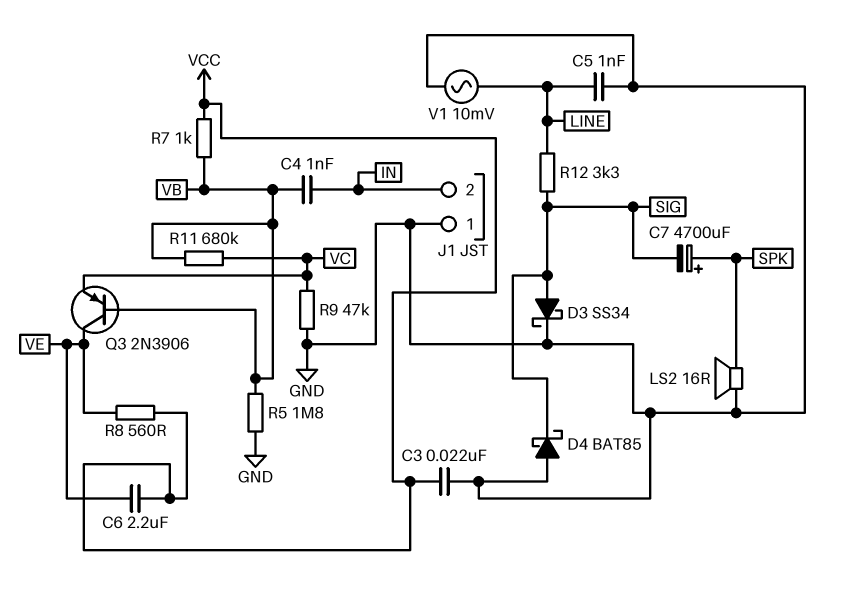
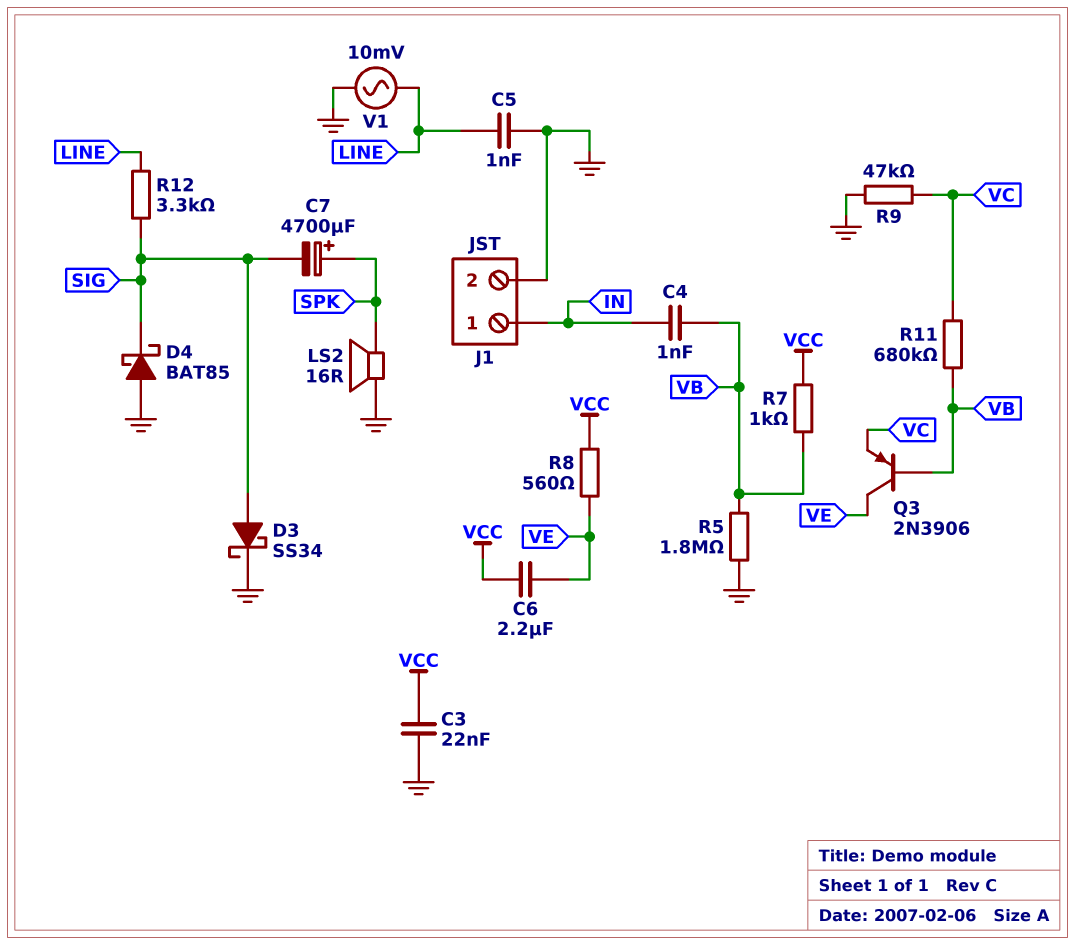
J1 pin 1: GND -> IN
J1 pin 2: IN -> GND

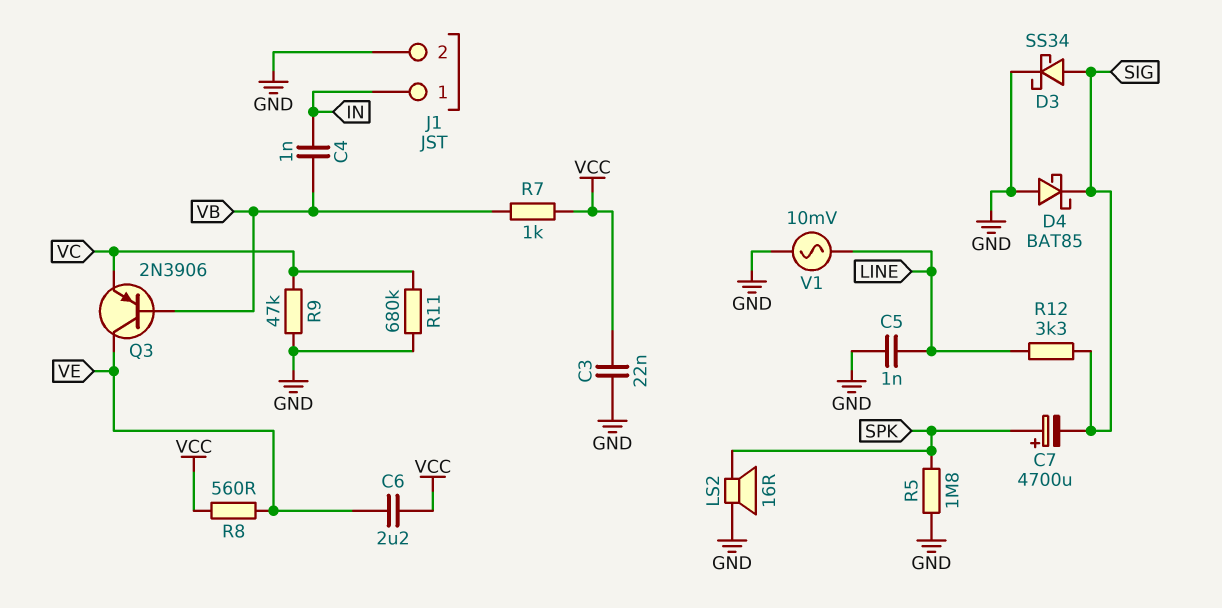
R5: 1.8M (GND, VB) -> 1.8M (GND, SPK)
R11: 680k (VB, VC) -> 680k (GND, VC)

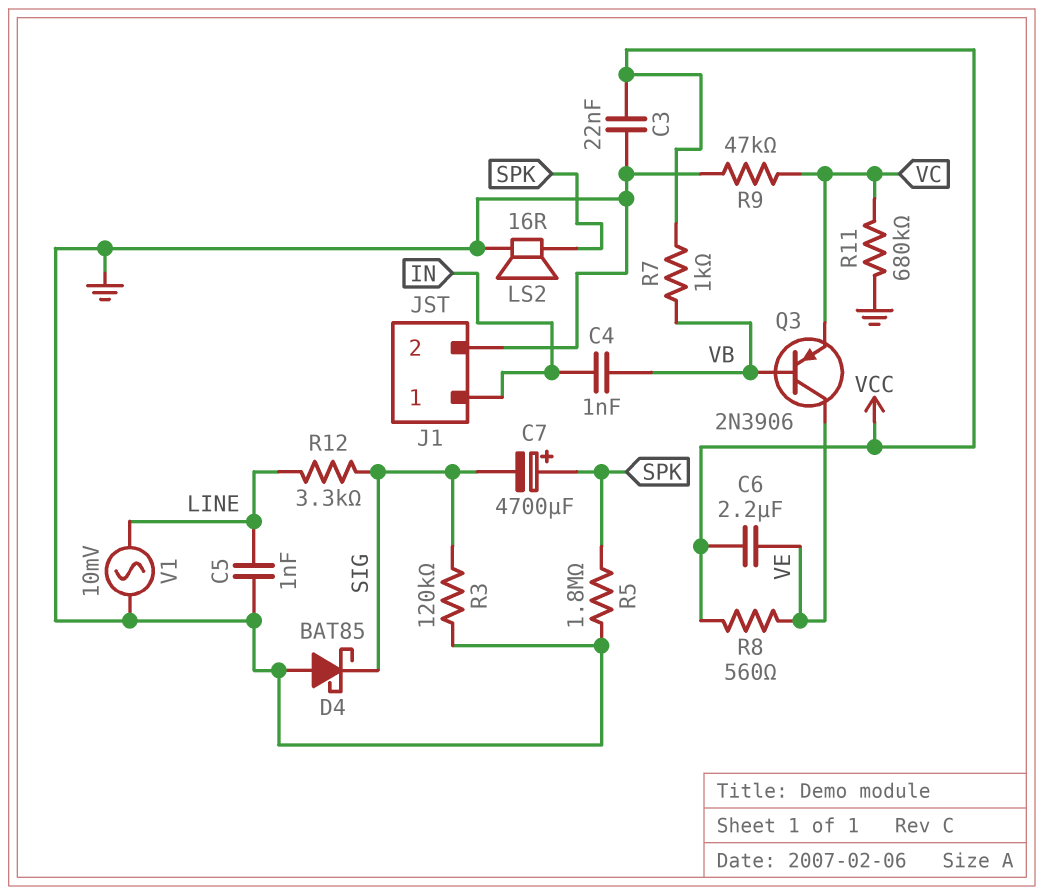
D3: schottky SS34 (A SIG, K GND) -> none
R3: none -> 120k (GND, SIG)

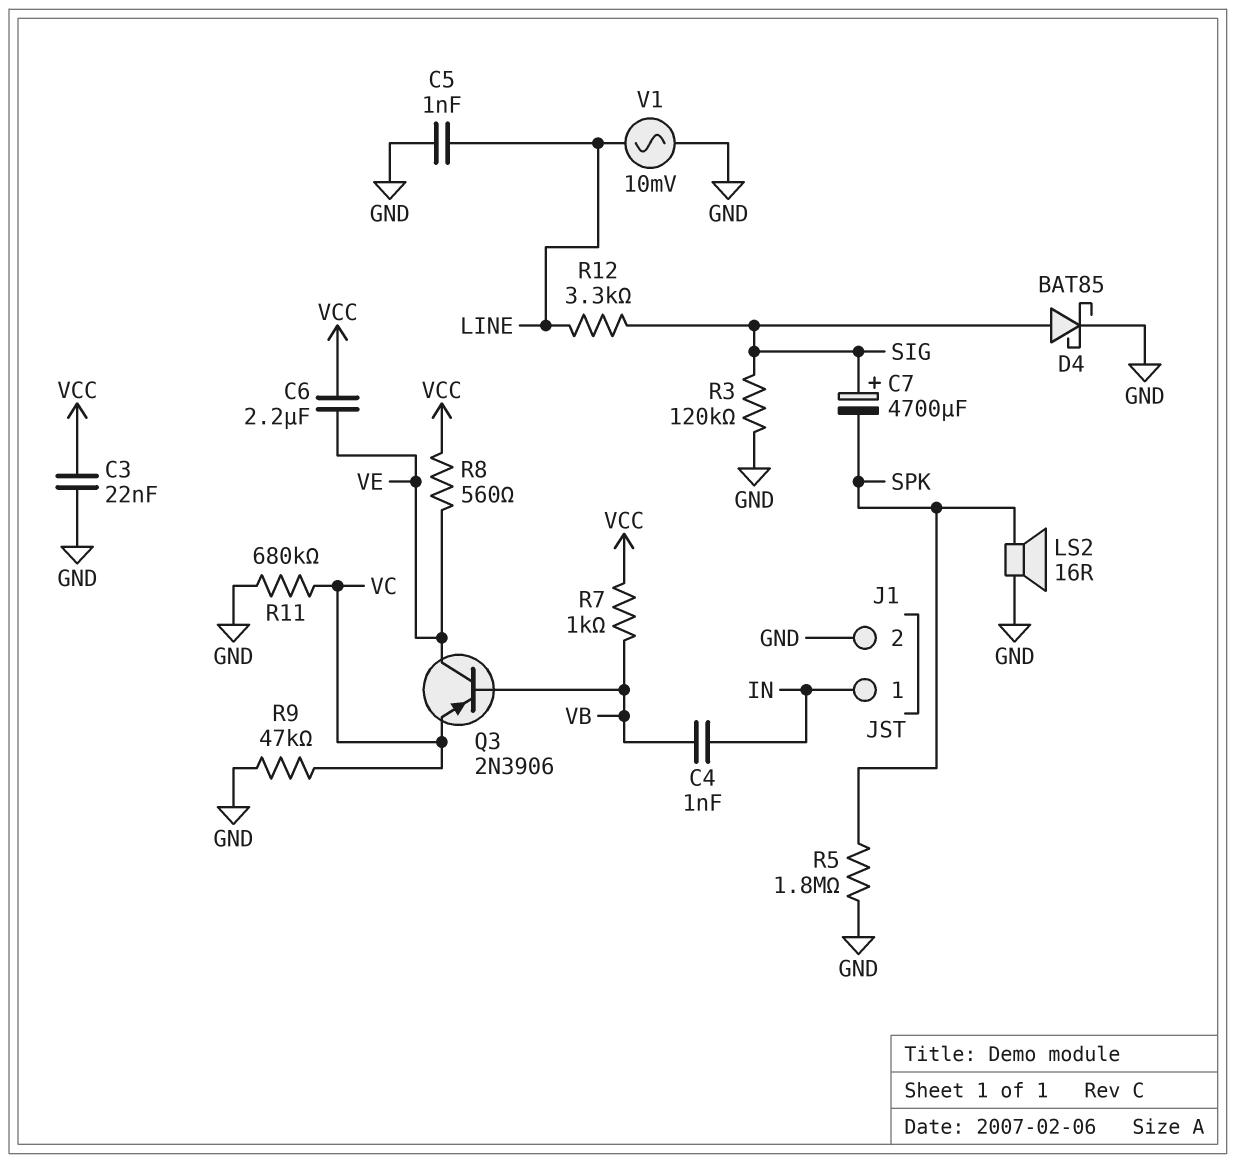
C7: 4700uF (plus SPK, minus SIG) -> 4700uF (plus SIG, minus SPK)
D4: schottky BAT85 (A GND, K SIG) -> schottky BAT85 (A SIG, K GND)

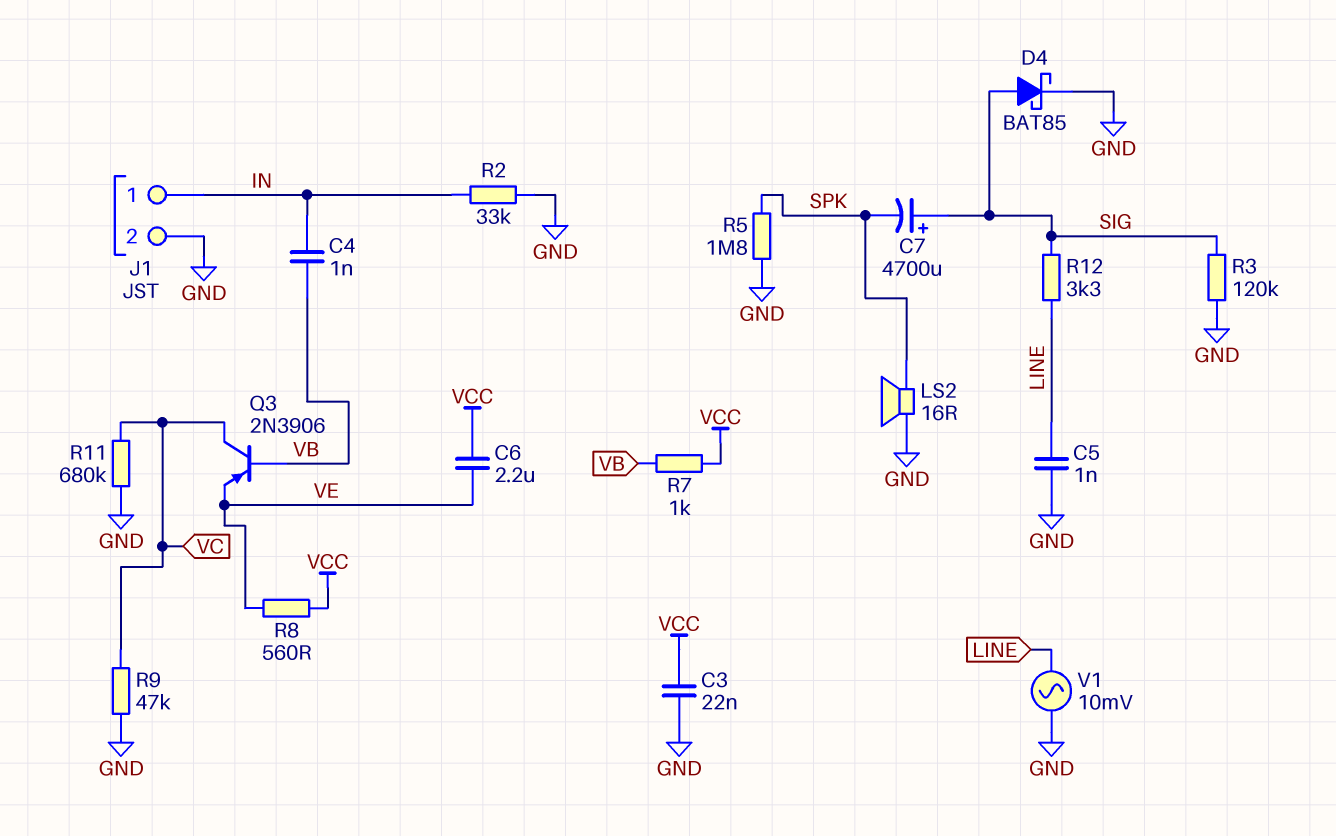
Q3: PNP 2N3906 (B VB, C VE, E VC) -> PNP 2N3906 (B VB, C VC, E VE)
R2: none -> 33k (GND, IN)

